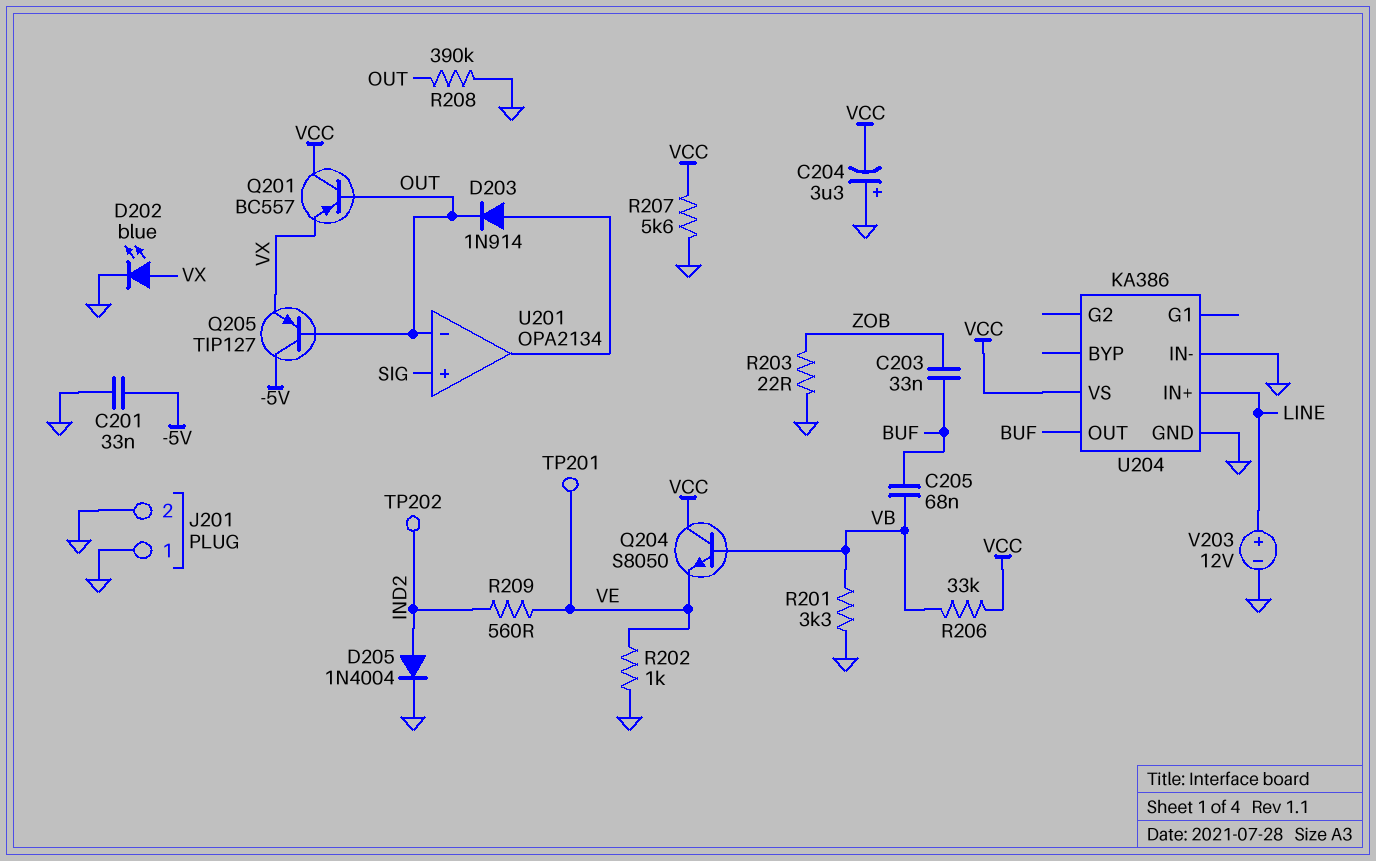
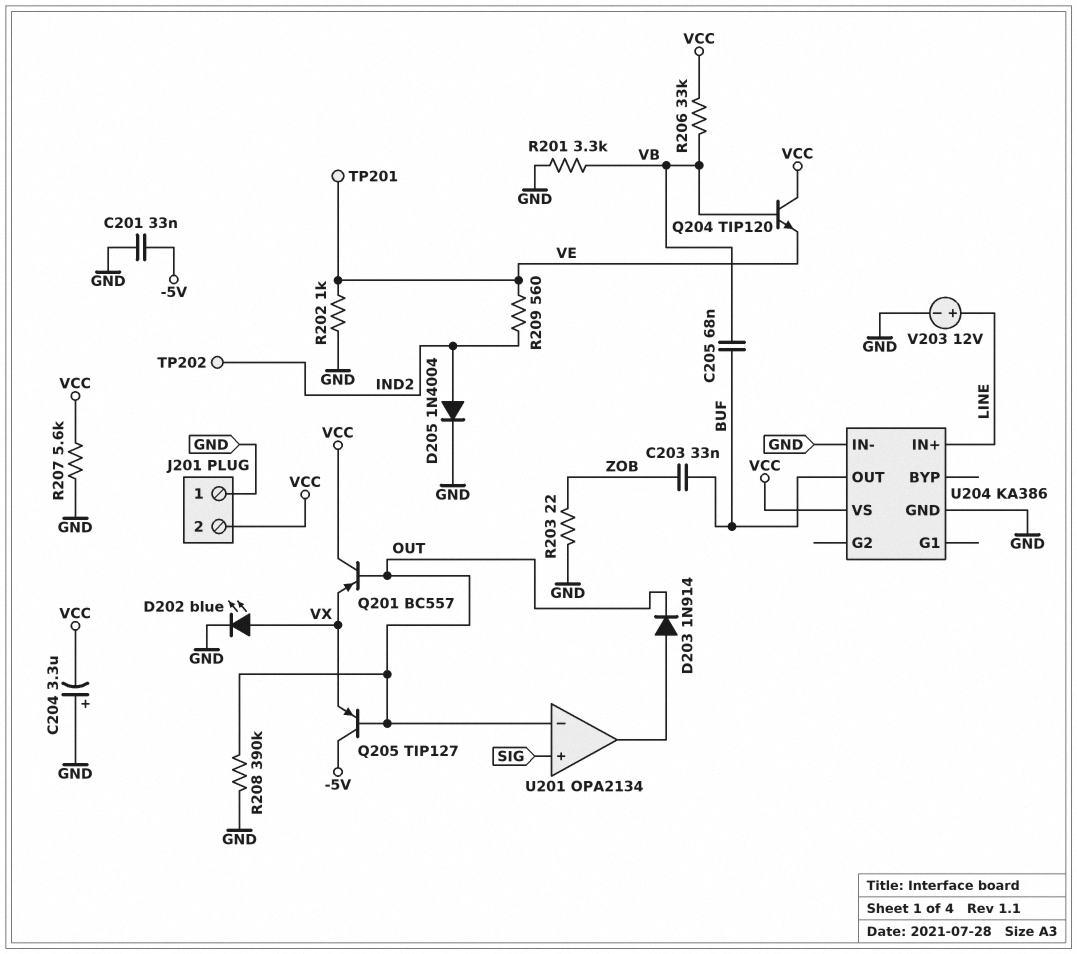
J201 pin 2: GND -> VCC
Q204: NPN S8050 (B VB, C VCC, E VE) -> NPN TIP120 (B VB, C VCC, E VE)

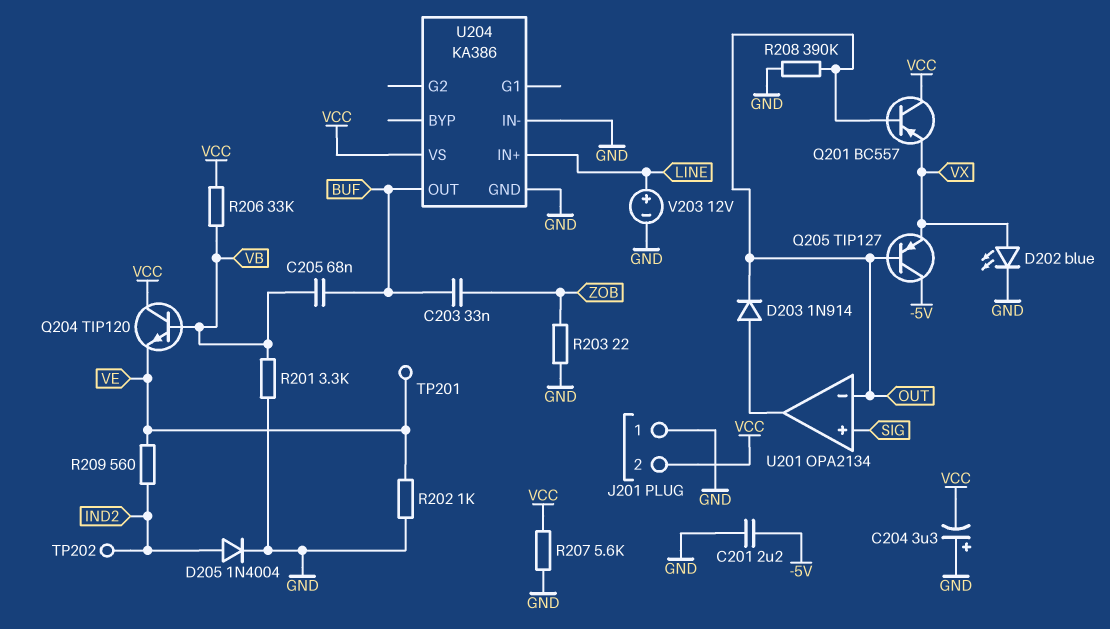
C201: 33nF (-5V, GND) -> 2.2uF (-5V, GND)

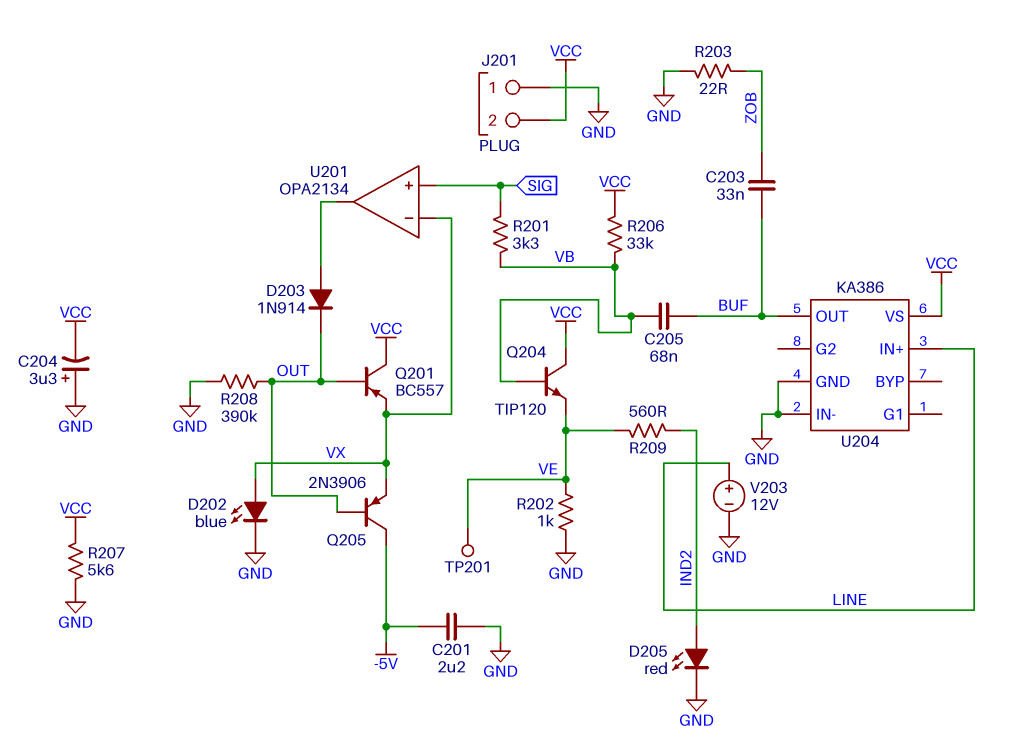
D205: diode 1N4004 (A IND2, K GND) -> LED red (A IND2, K GND)
Q205: PNP TIP127 (B OUT, C -5V, E VX) -> PNP 2N3906 (B OUT, C -5V, E VX)
R201: 3.3k (GND, VB) -> 3.3k (SIG, VB)
TP202: test point (IND2) -> none
U201 pin in-: OUT -> VX

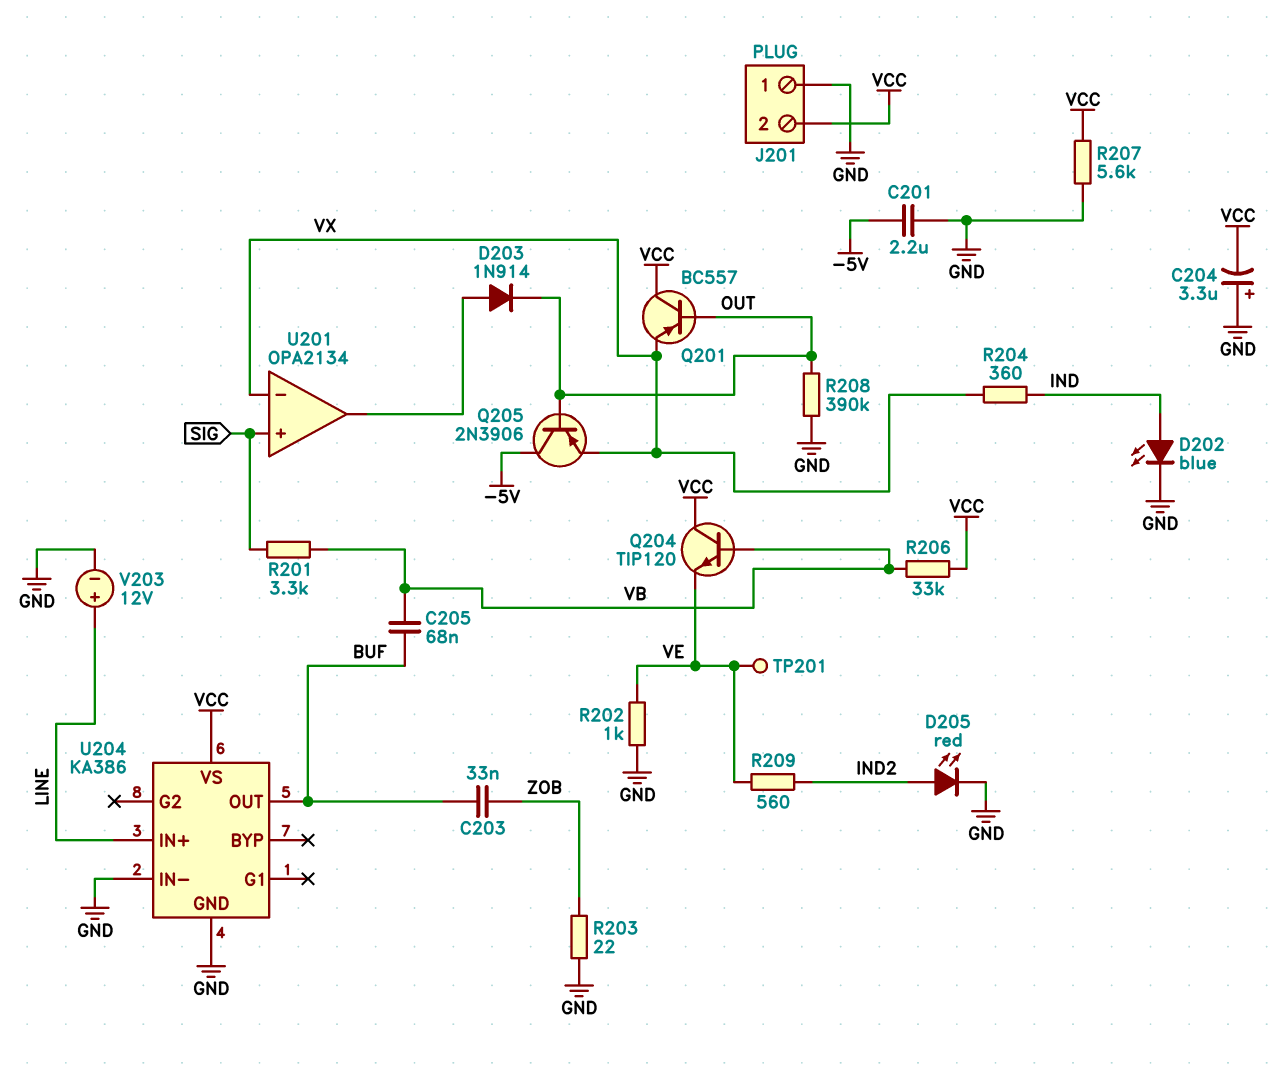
D202: LED blue (A VX, K GND) -> LED blue (A IND, K GND)
R204: none -> 360 (IND, VX)

